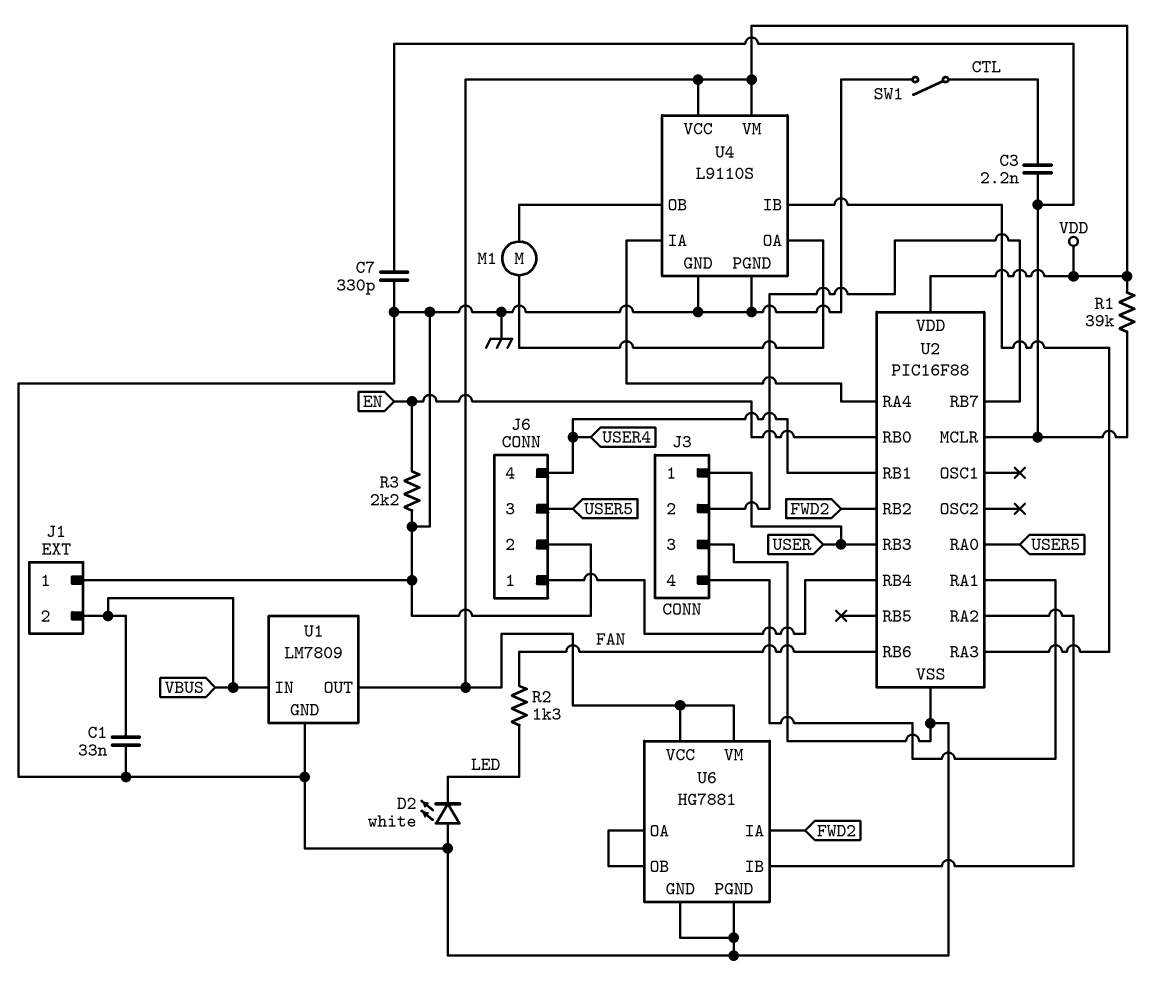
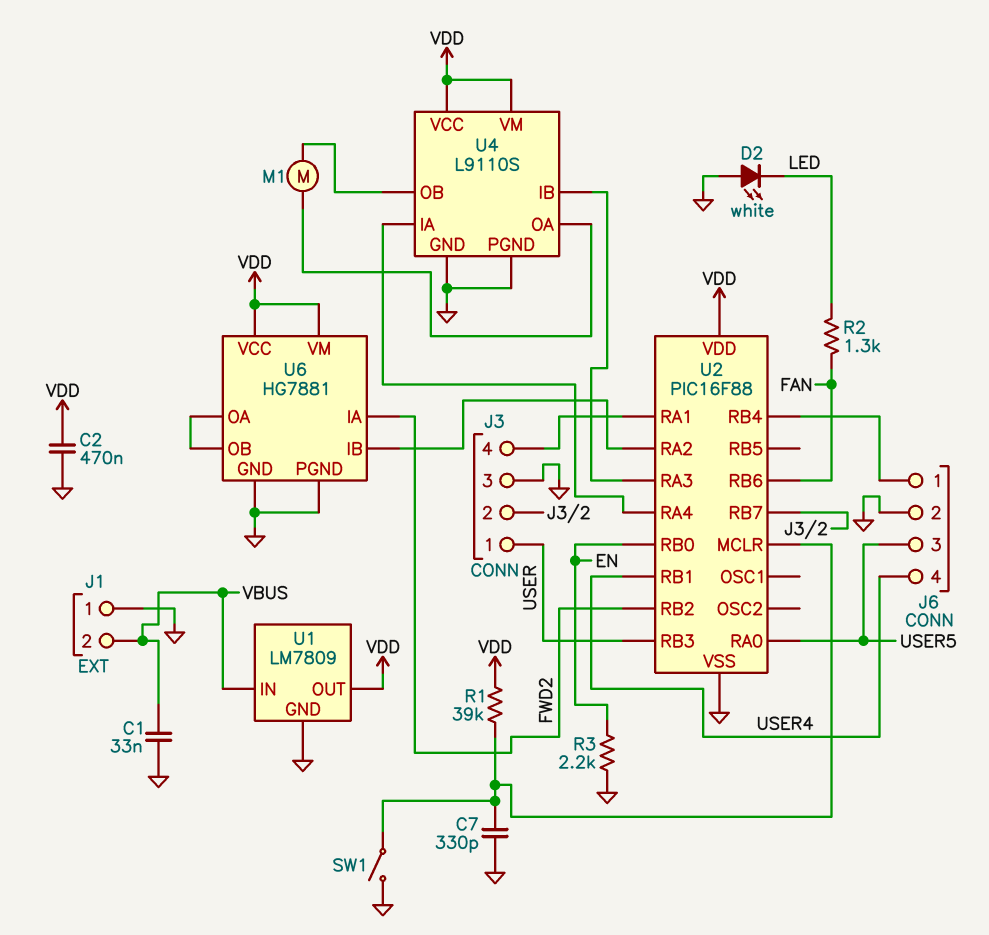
C2: none -> 470nF (GND, VDD)
C3: 2.2nF (CTL, U2/MCLR) -> none
SW1: switch (CTL, GND) -> switch (GND, U2/MCLR)

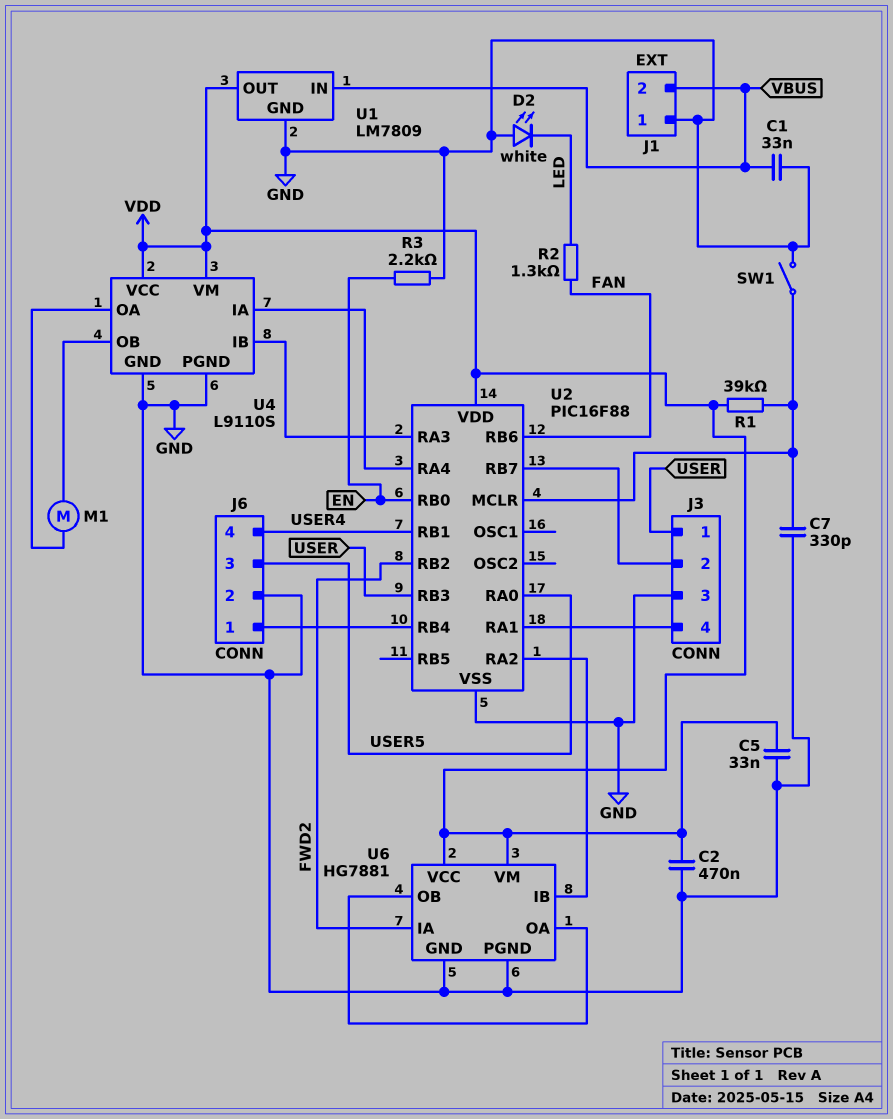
C5: none -> 33nF (GND, VDD)

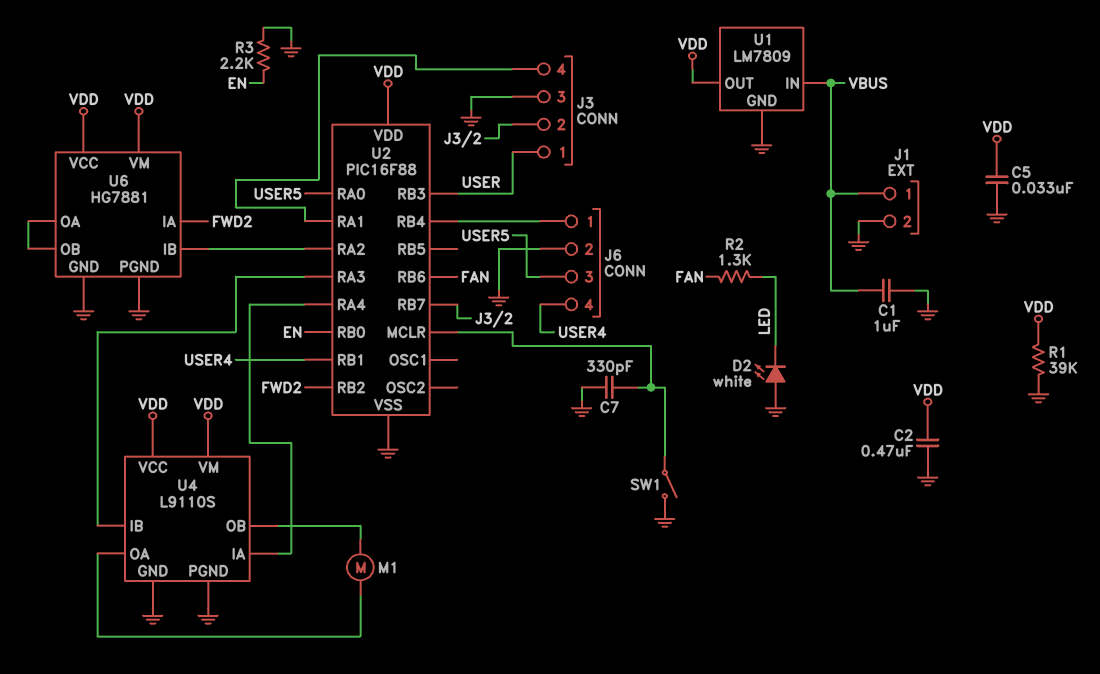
C1: 33nF (GND, VBUS) -> 1uF (GND, VBUS)
J1 pin 1: GND -> VBUS
J1 pin 2: VBUS -> GND
R1: 39k (U2/MCLR, VDD) -> 39k (GND, VDD)

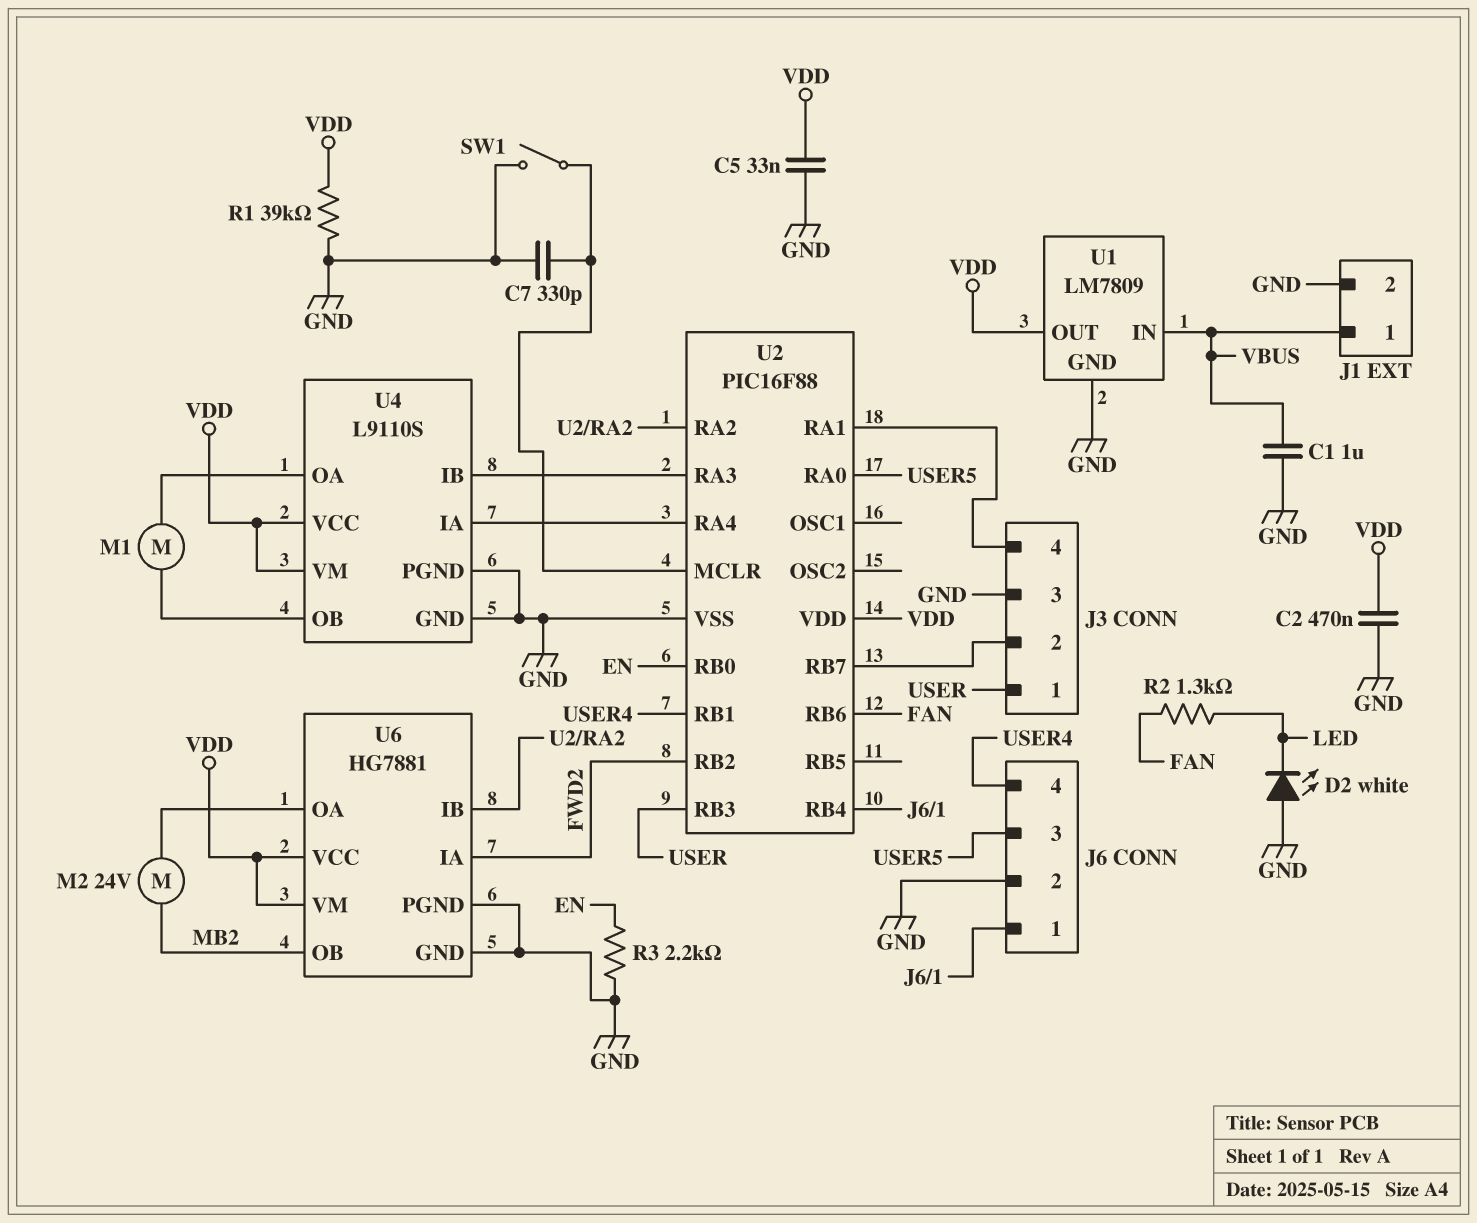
M2: none -> motor 24V (MB2, U6/OA)
U6 pin OB: U6/OA -> MB2

